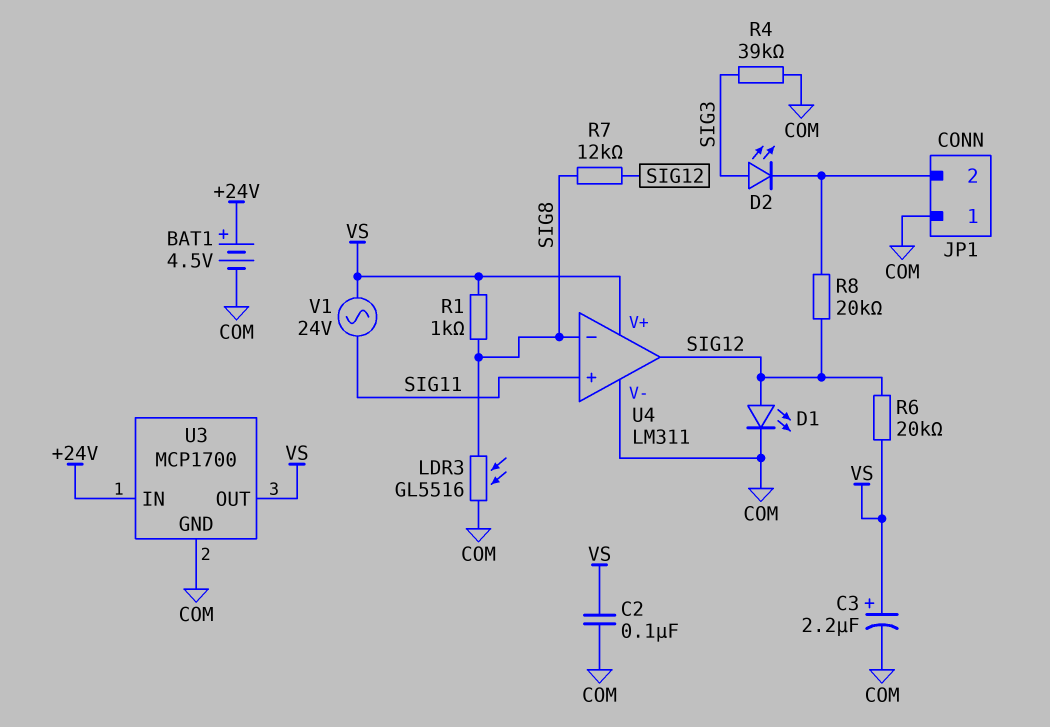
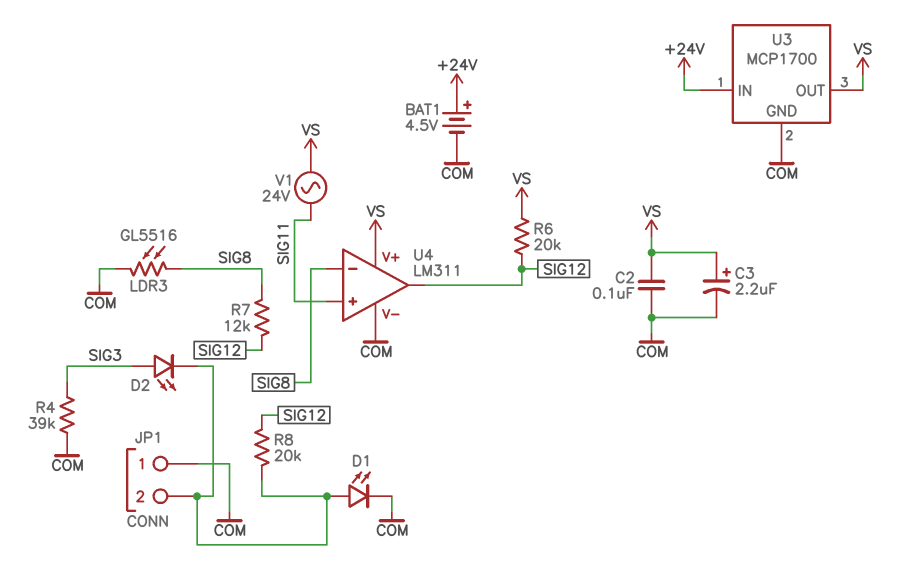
D1: LED (A SIG12, K COM) -> LED (A JP1/2, K COM)
R1: 1k (SIG8, VS) -> none

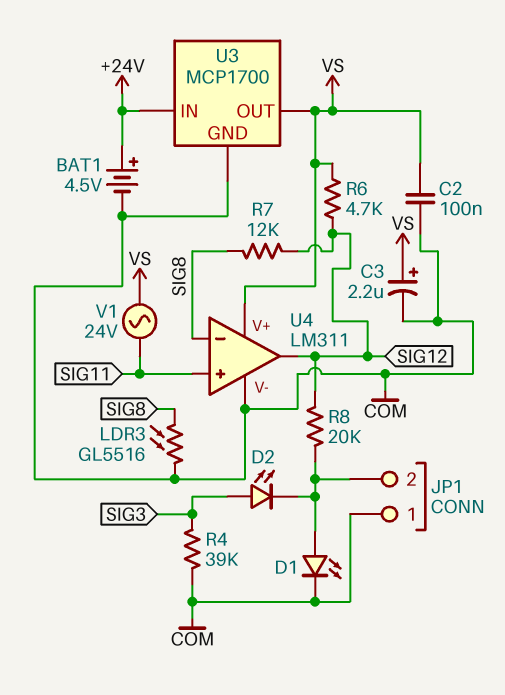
R6: 20k (SIG12, VS) -> 4.7k (SIG12, VS)

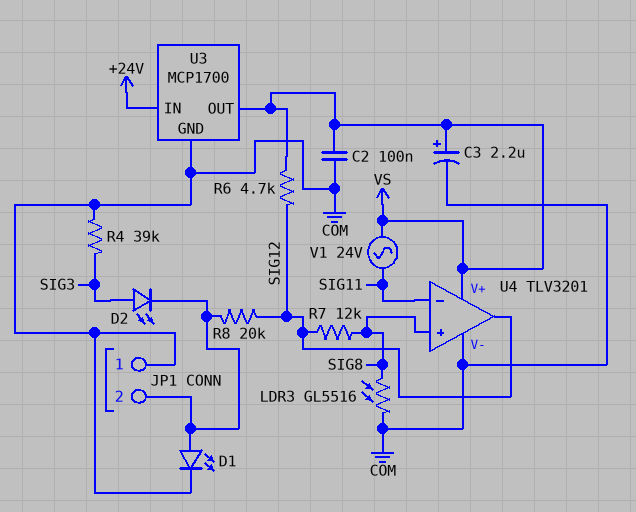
BAT1: 4.5V (plus +24V, minus COM) -> none
U4: LM311 -> TLV3201
U4 pin in+: SIG11 -> SIG8
U4 pin in-: SIG8 -> SIG11

